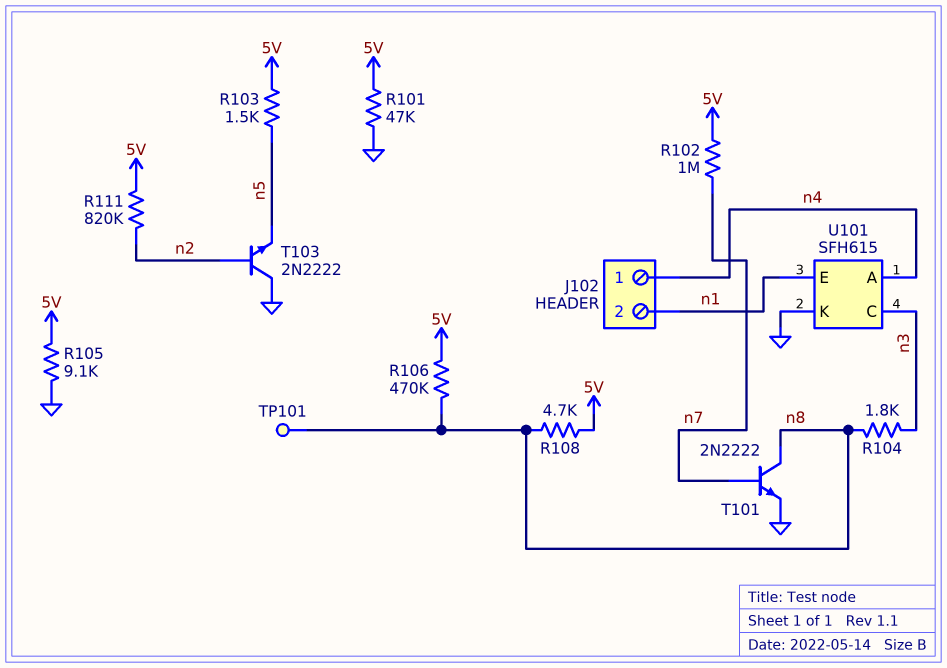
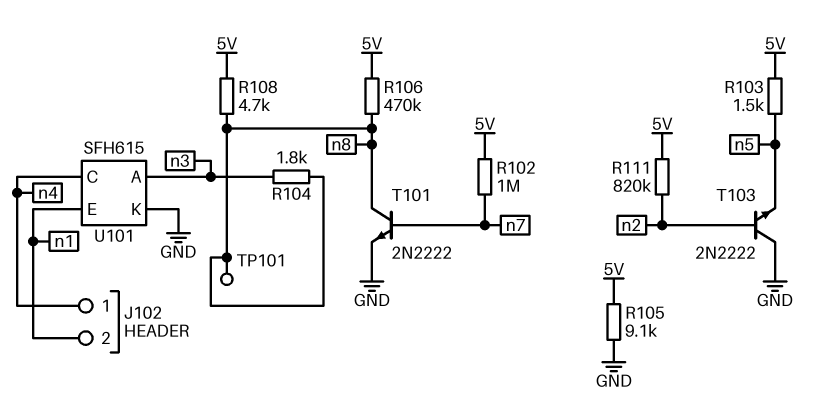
R101: 47k (5V, GND) -> none
U101 pin A: n4 -> n3
U101 pin C: n3 -> n4

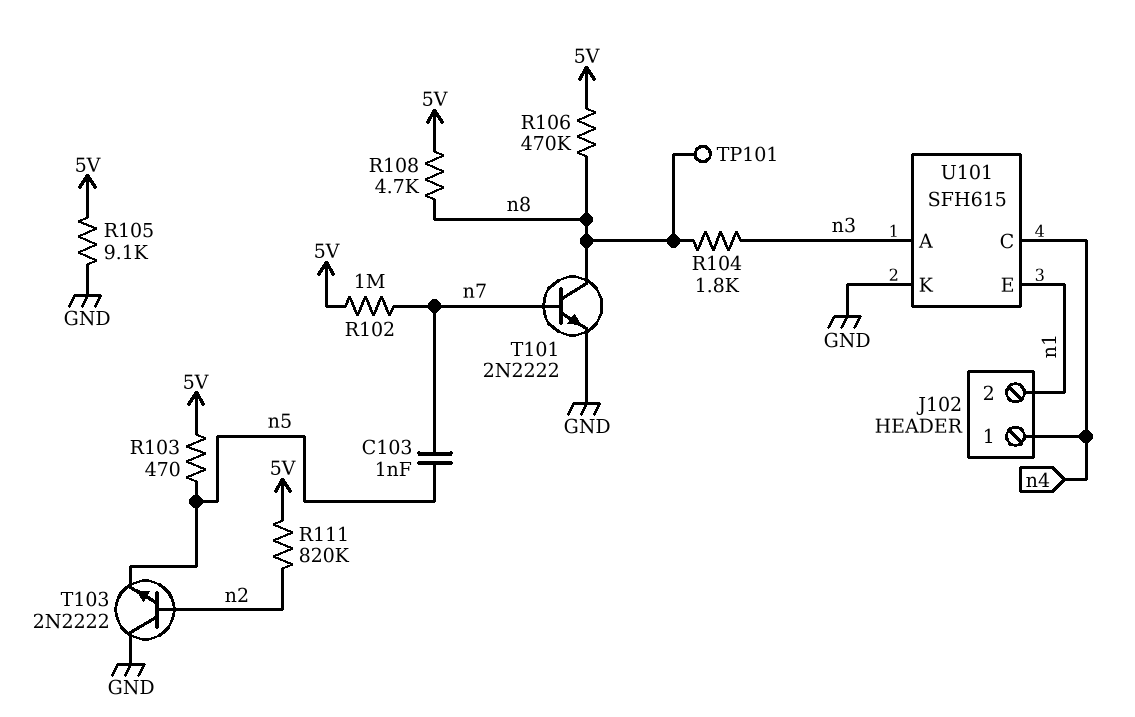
C103: none -> 1nF (n5, n7)
R103: 1.5k (5V, n5) -> 470 (5V, n5)

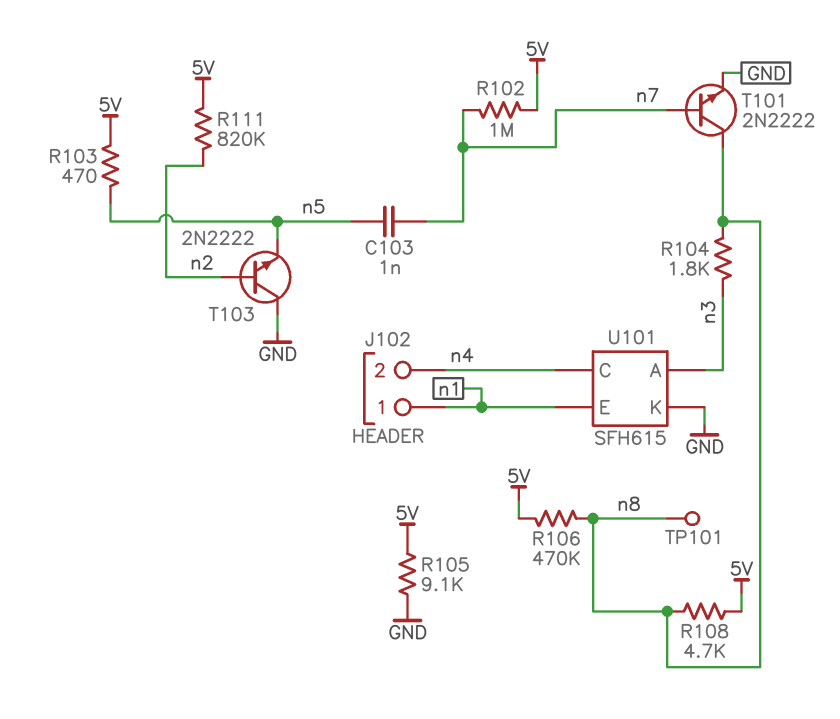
J102 pin 1: n4 -> n1
J102 pin 2: n1 -> n4

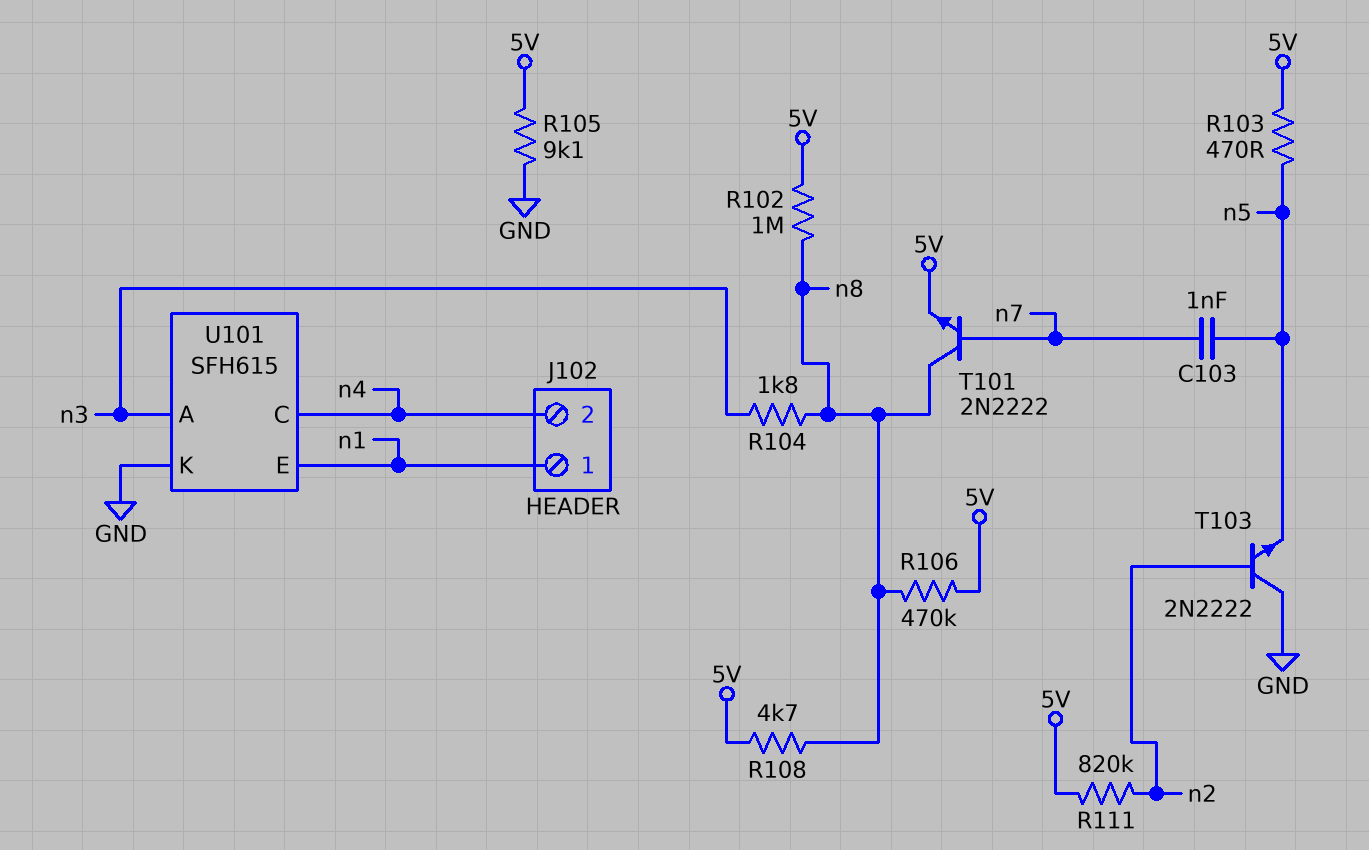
R102: 1M (5V, n7) -> 1M (5V, n8)
T101: NPN 2N2222 (B n7, C n8, E GND) -> NPN 2N2222 (B n7, C n8, E 5V)
TP101: test point (n8) -> none

